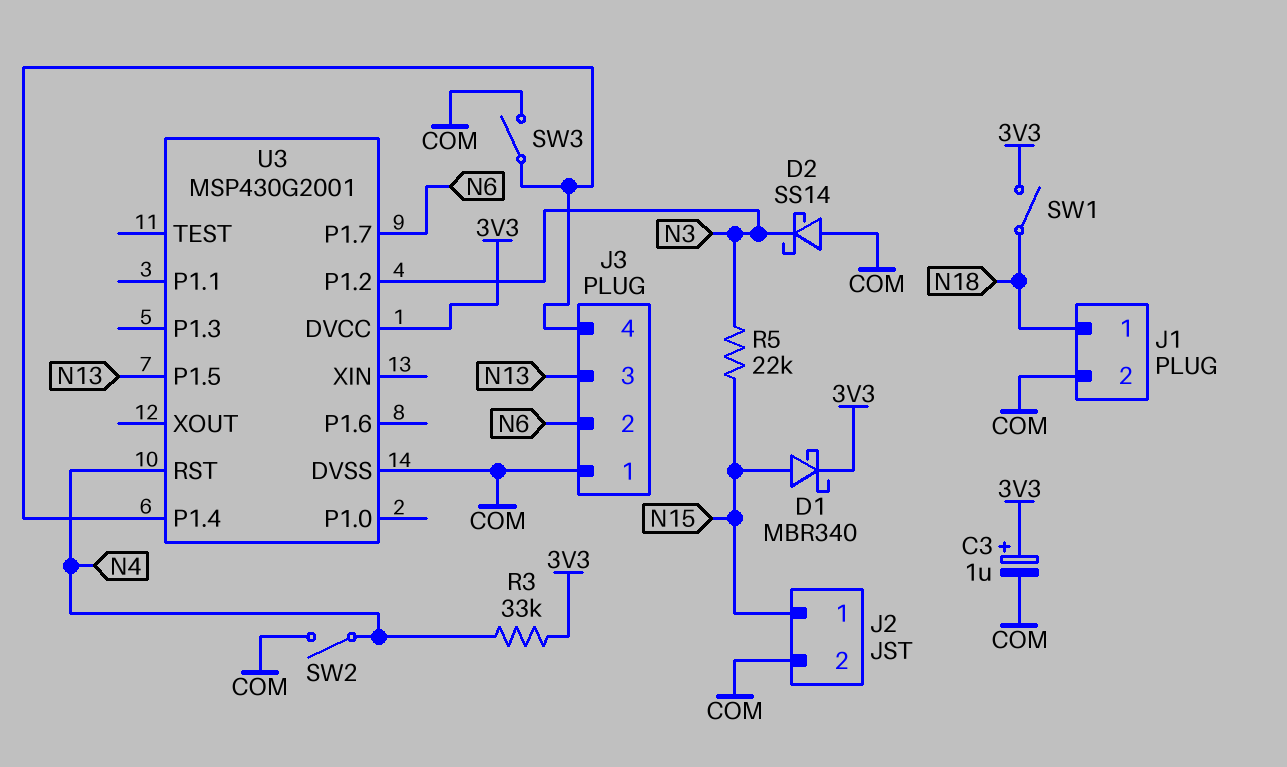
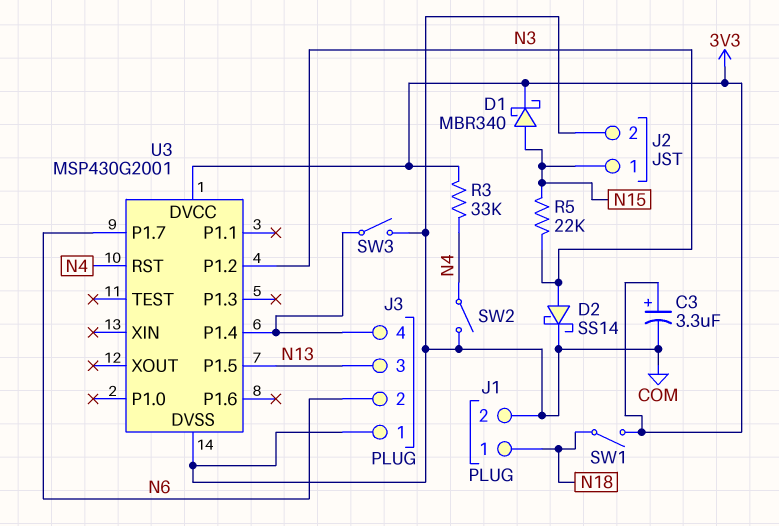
C3: 1uF (plus 3V3, minus COM) -> 3.3uF (plus 3V3, minus COM)
D2: schottky SS14 (A COM, K N3) -> schottky SS14 (A N3, K COM)

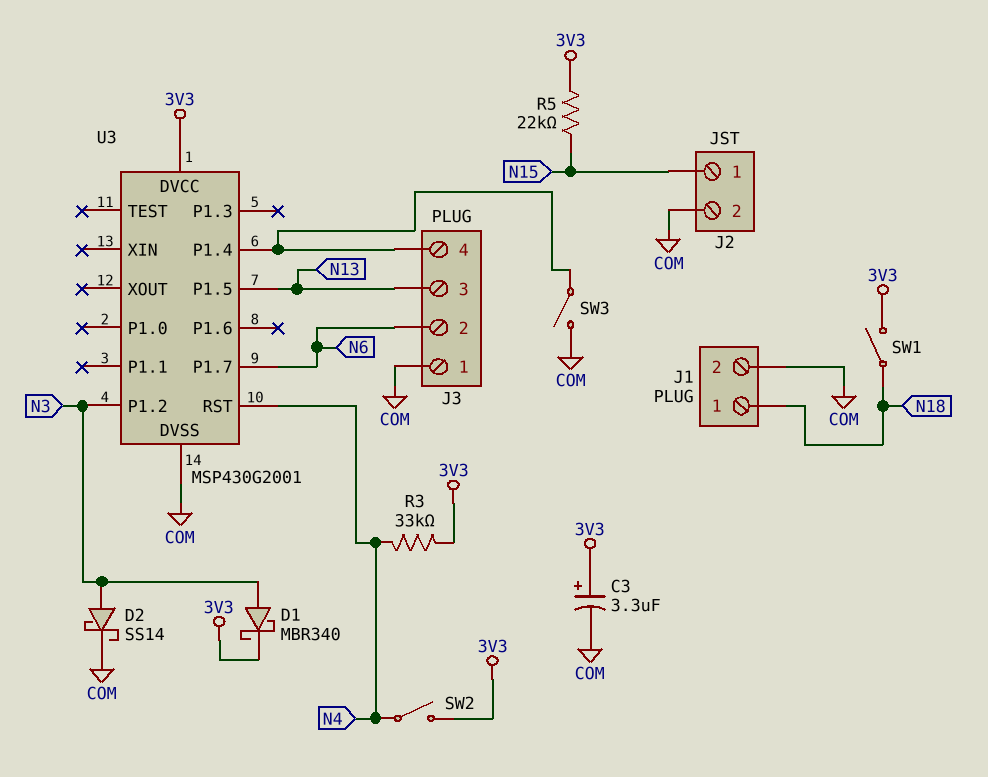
D1: schottky MBR340 (A N15, K 3V3) -> schottky MBR340 (A N3, K 3V3)
R5: 22k (N3, N15) -> 22k (3V3, N15)
SW2: switch (COM, N4) -> switch (3V3, N4)

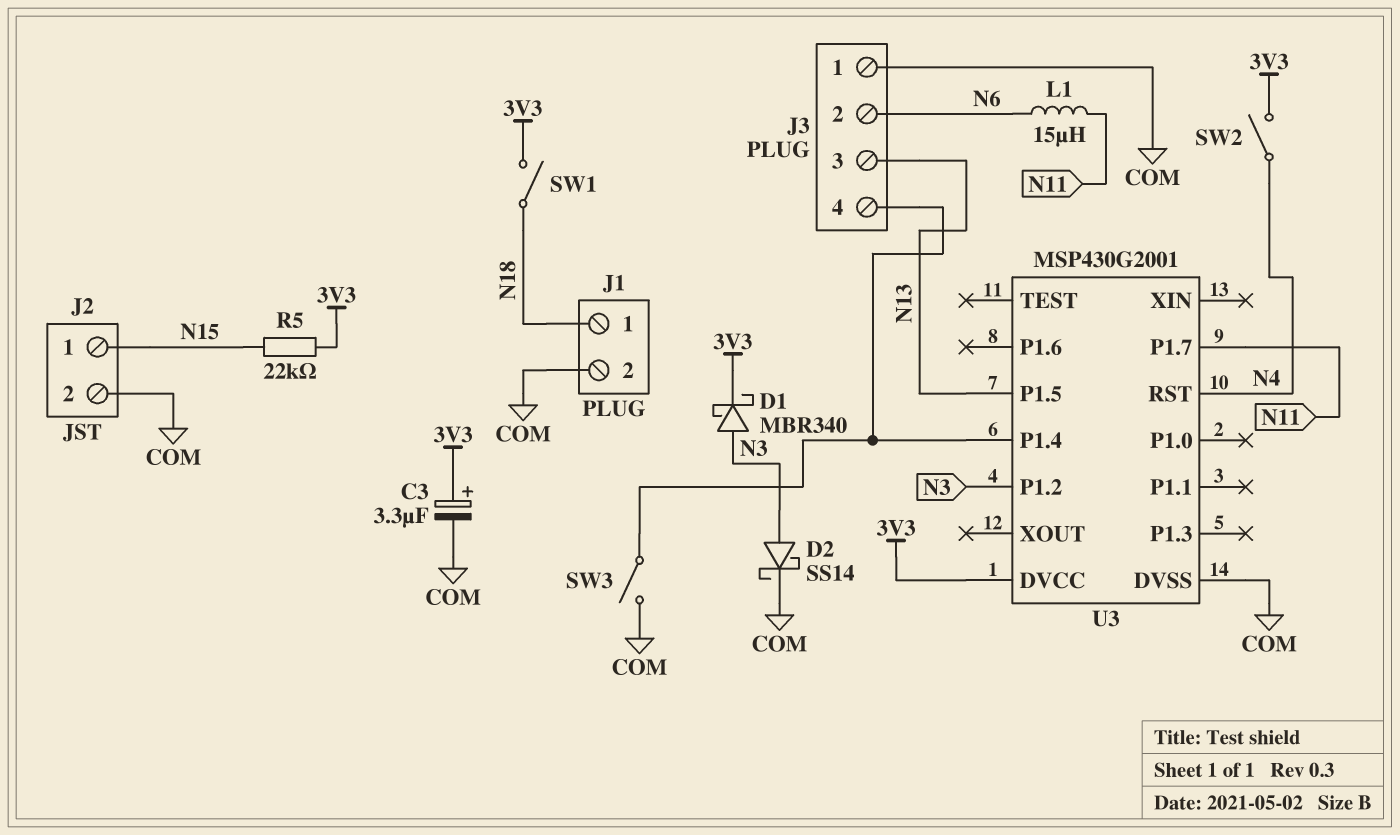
L1: none -> 15uH (N6, N11)
R3: 33k (3V3, N4) -> none
U3 pin P1.7: N6 -> N11

